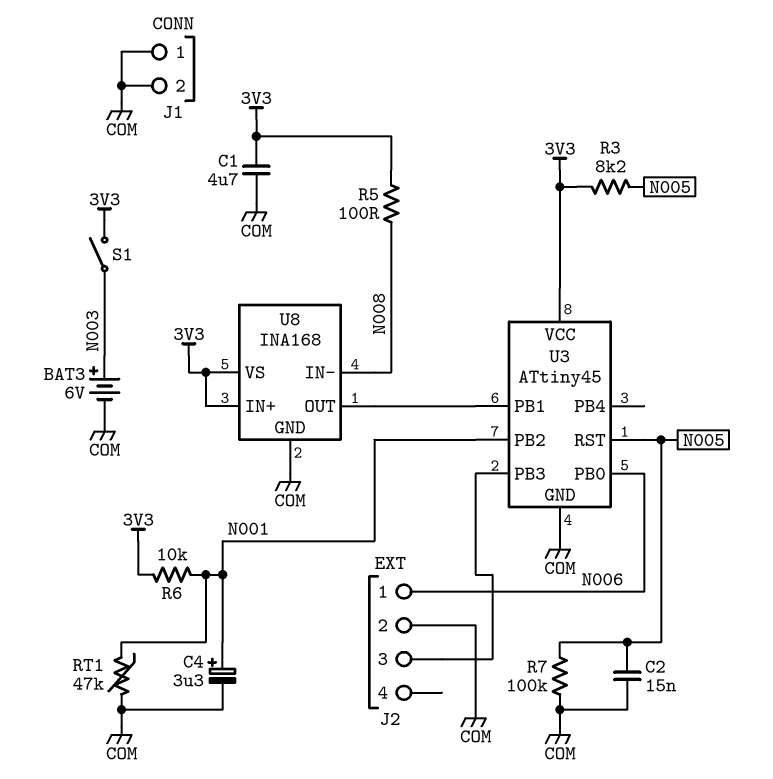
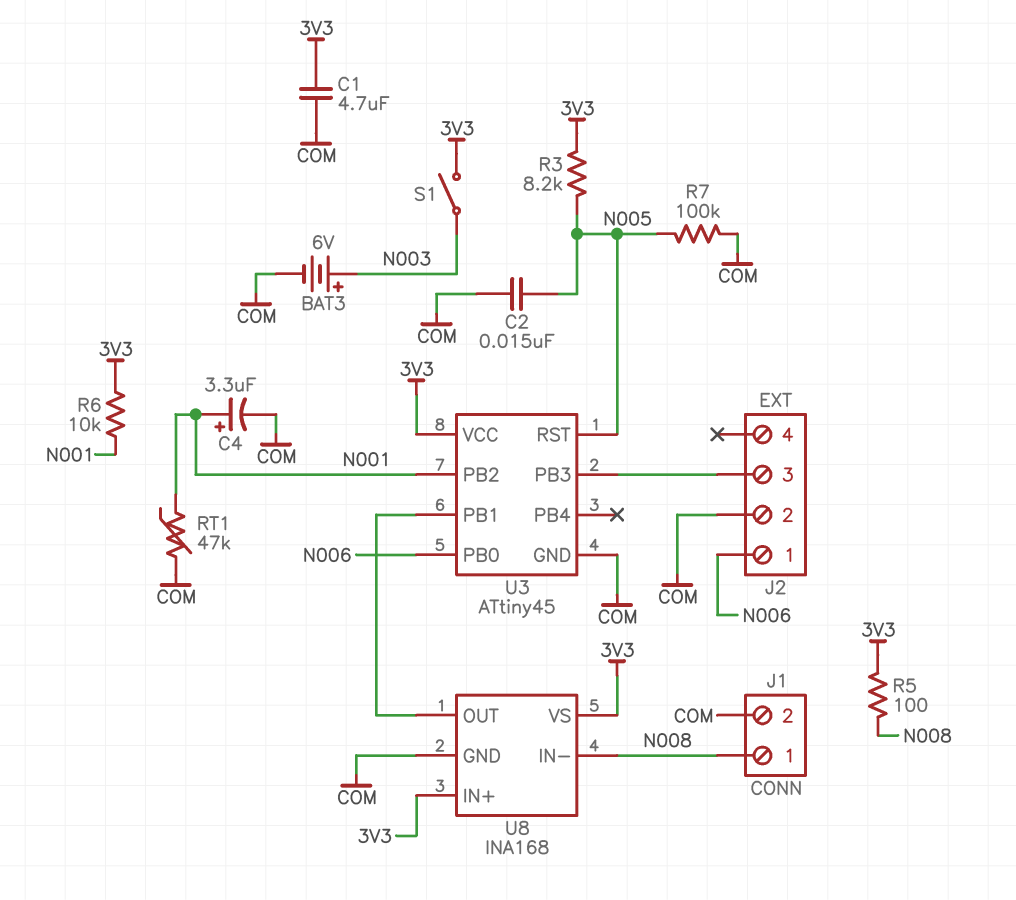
J1 pin 1: COM -> N008

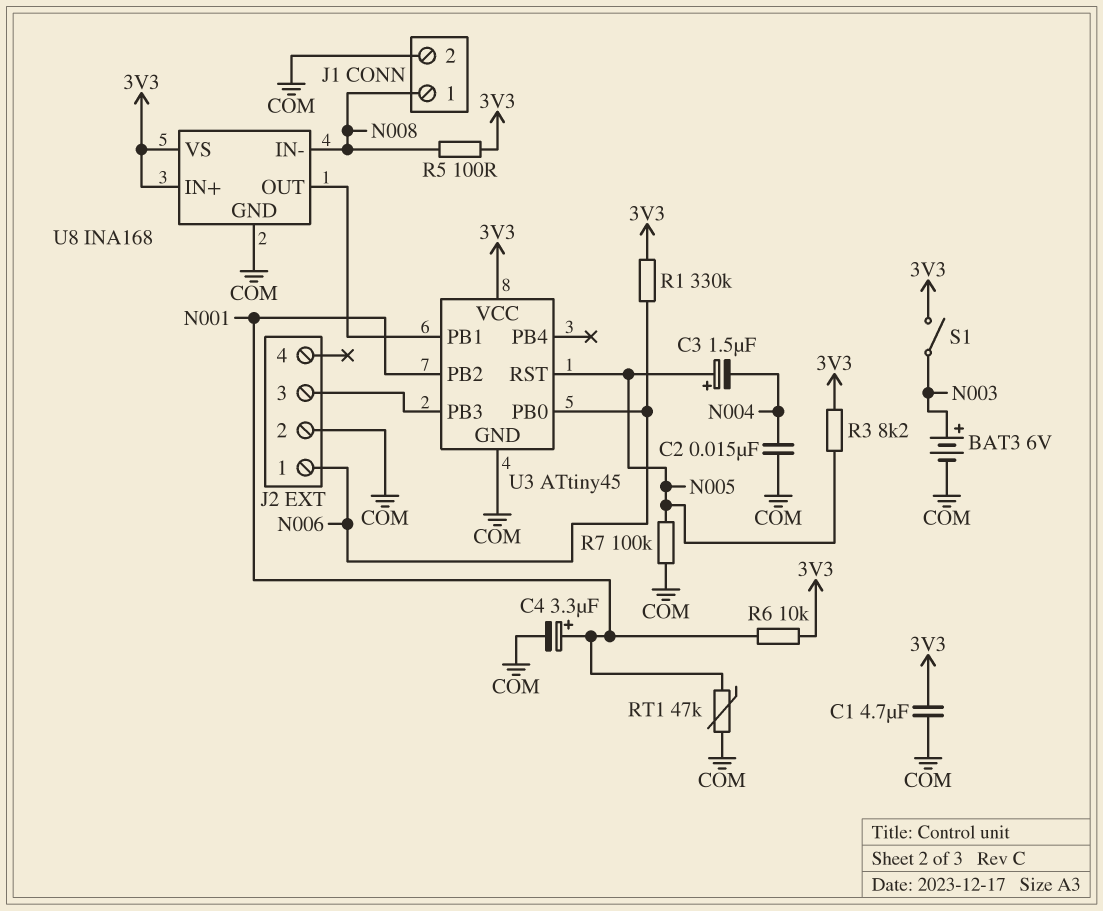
C2: 15nF (COM, N005) -> 15nF (COM, N004)
C3: none -> 1.5uF (plus N005, minus N004)
R1: none -> 330k (3V3, N006)

